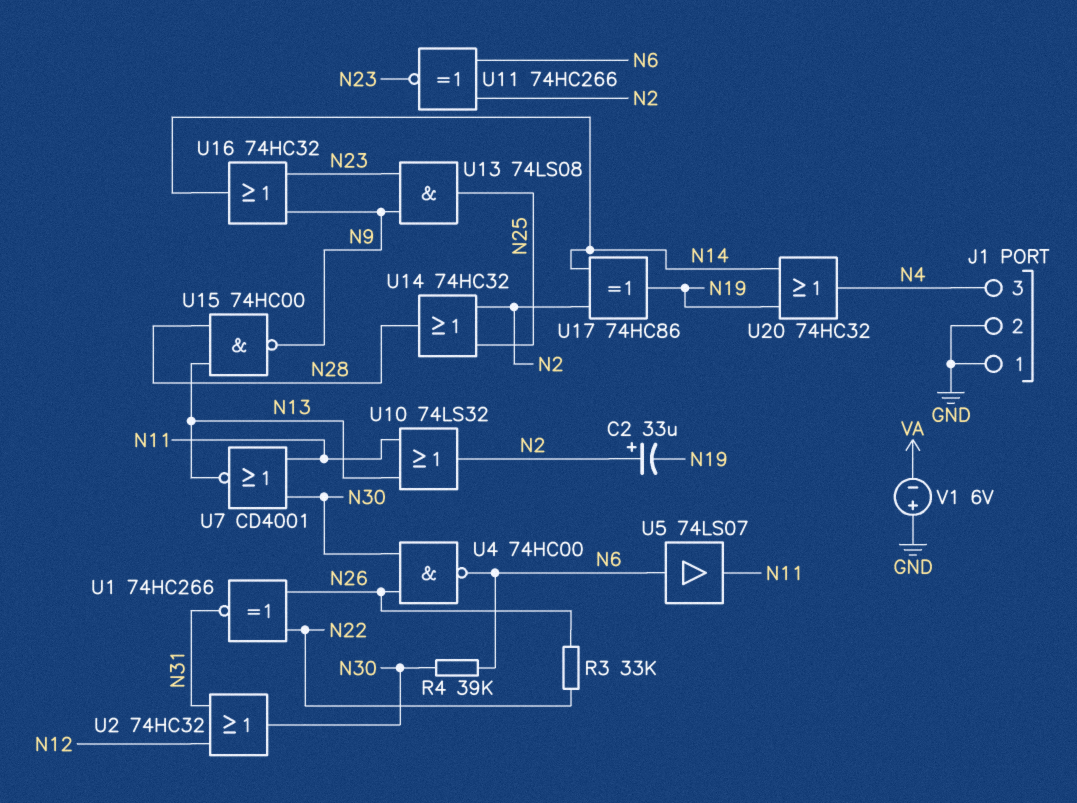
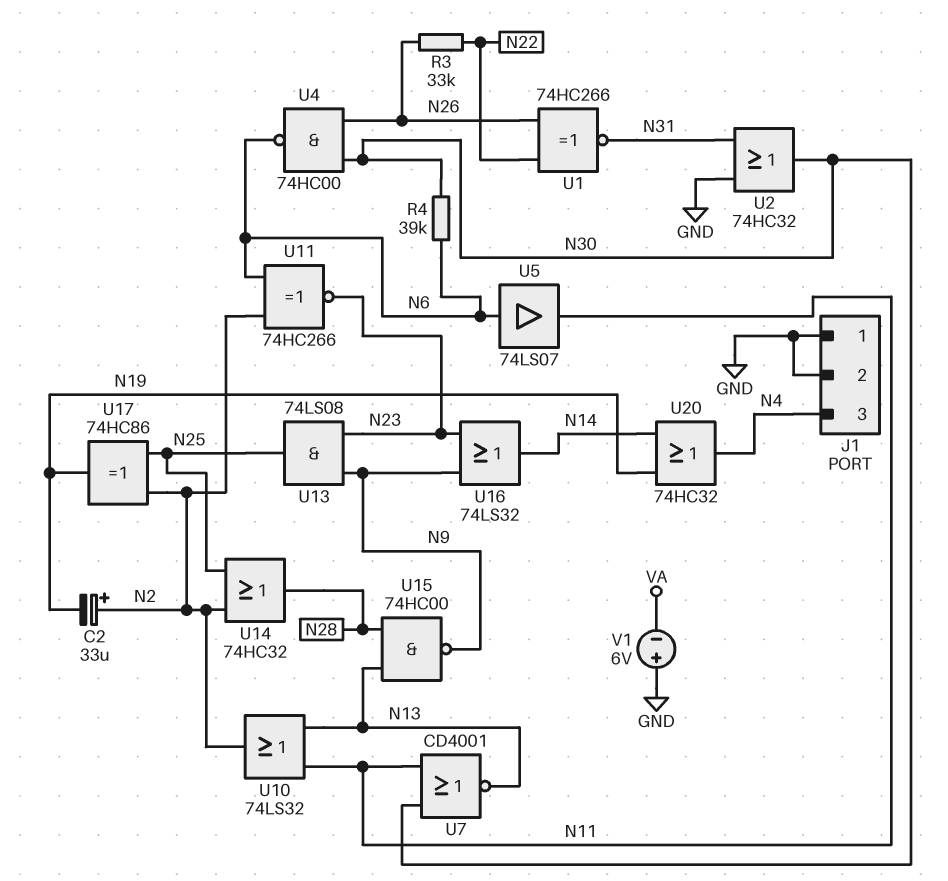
U2: OR 74HC32 (in N12, in N31, out N30) -> OR 74HC32 (in GND, in N31, out N30)
U16: OR 74HC32 (in N9, in N23, out N14) -> OR 74LS32 (in N9, in N23, out N14)
U17: XOR 74HC86 (in N2, in N14, out N19) -> XOR 74HC86 (in N2, in N25, out N19)

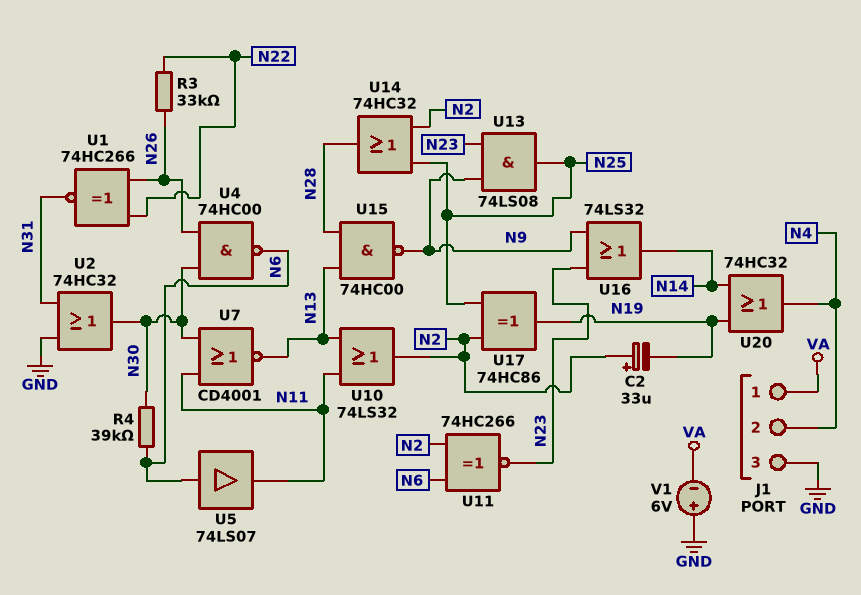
J1 pin 1: GND -> VA
J1 pin 2: GND -> N4
J1 pin 3: N4 -> GND

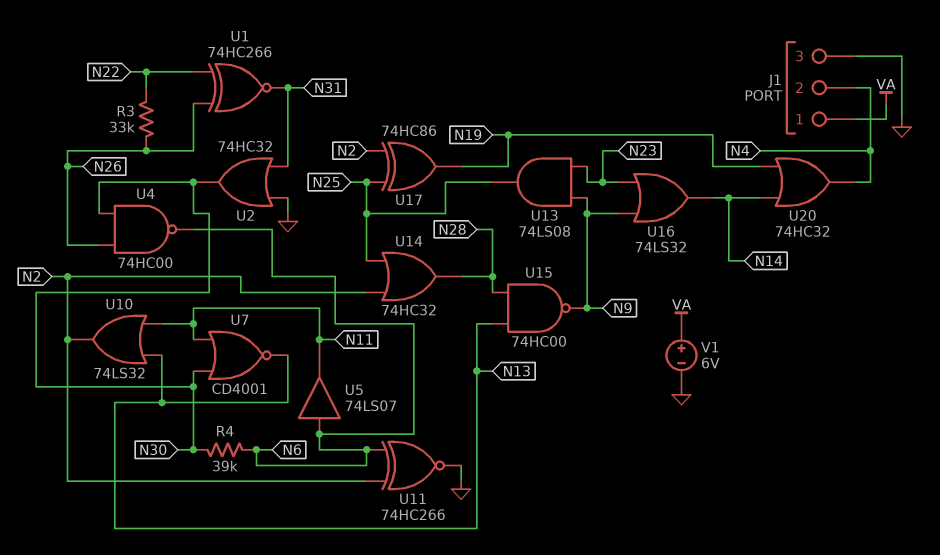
C2: 33uF (plus N2, minus N19) -> none
U11: XNOR 74HC266 (in N2, in N6, out N23) -> XNOR 74HC266 (in N2, in N6, out GND)
V1: 6V (plus GND, minus VA) -> 6V (plus VA, minus GND)

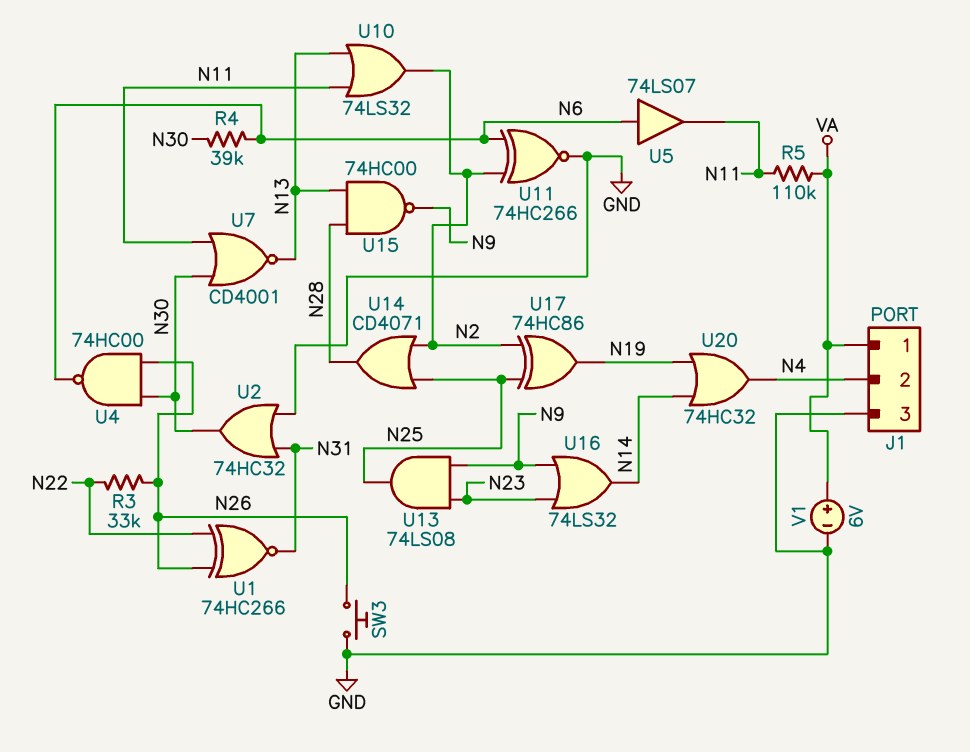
R5: none -> 110k (N11, VA)
SW3: none -> button (GND, N26)
U14: OR 74HC32 (in N2, in N25, out N28) -> OR CD4071 (in N2, in N25, out N28)

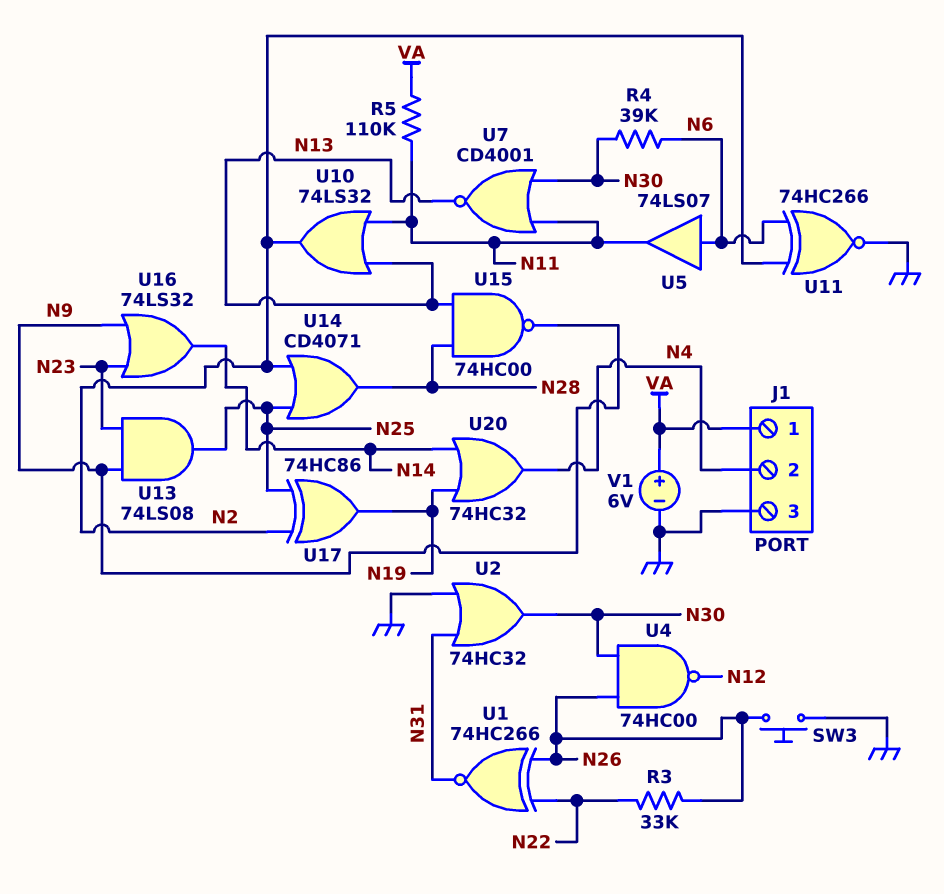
U4: NAND 74HC00 (in N26, in N30, out N6) -> NAND 74HC00 (in N26, in N30, out N12)

